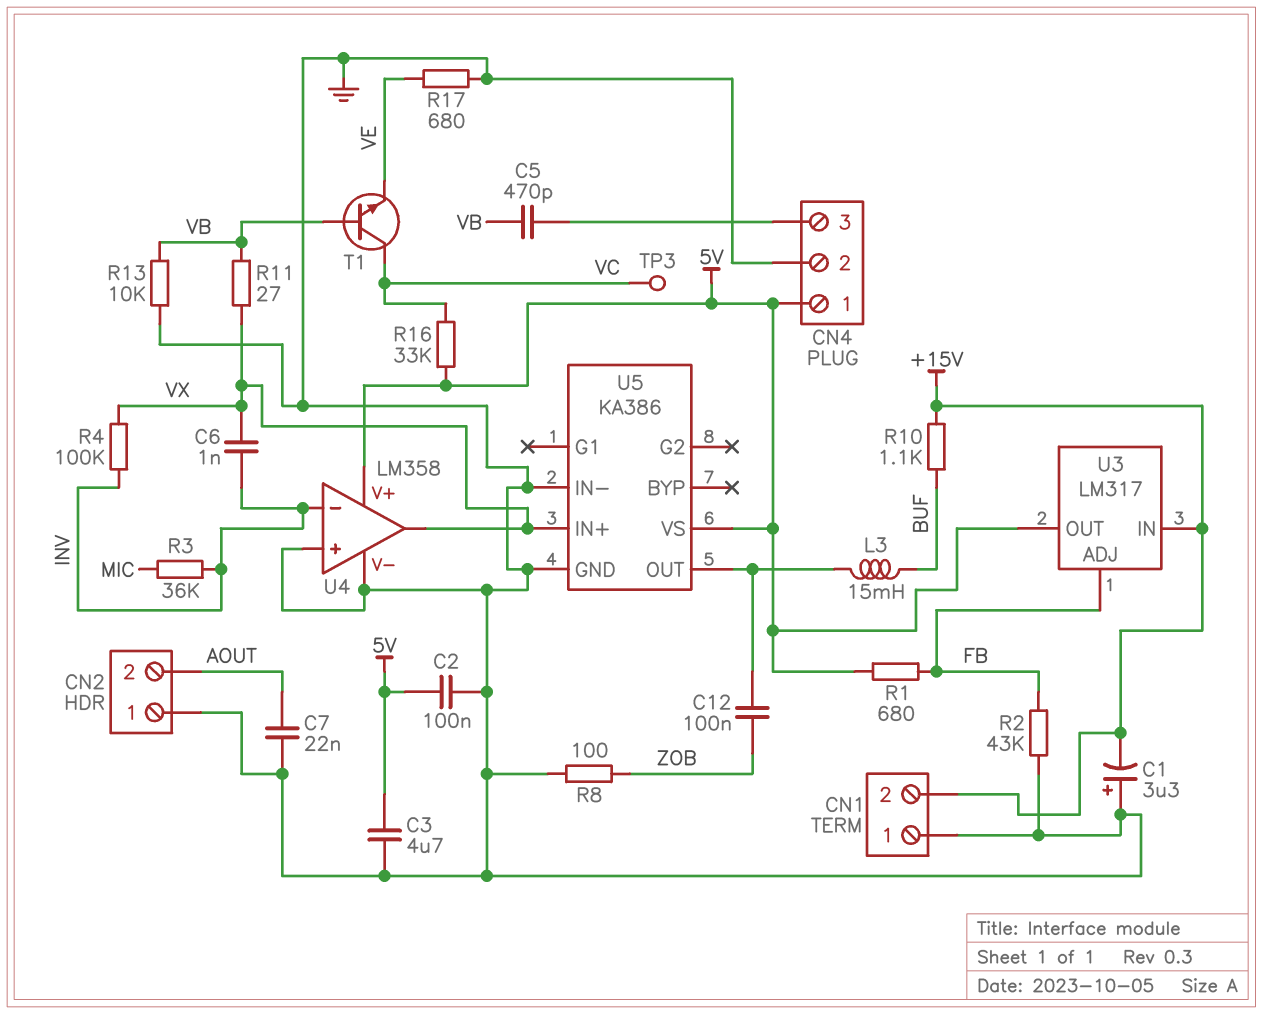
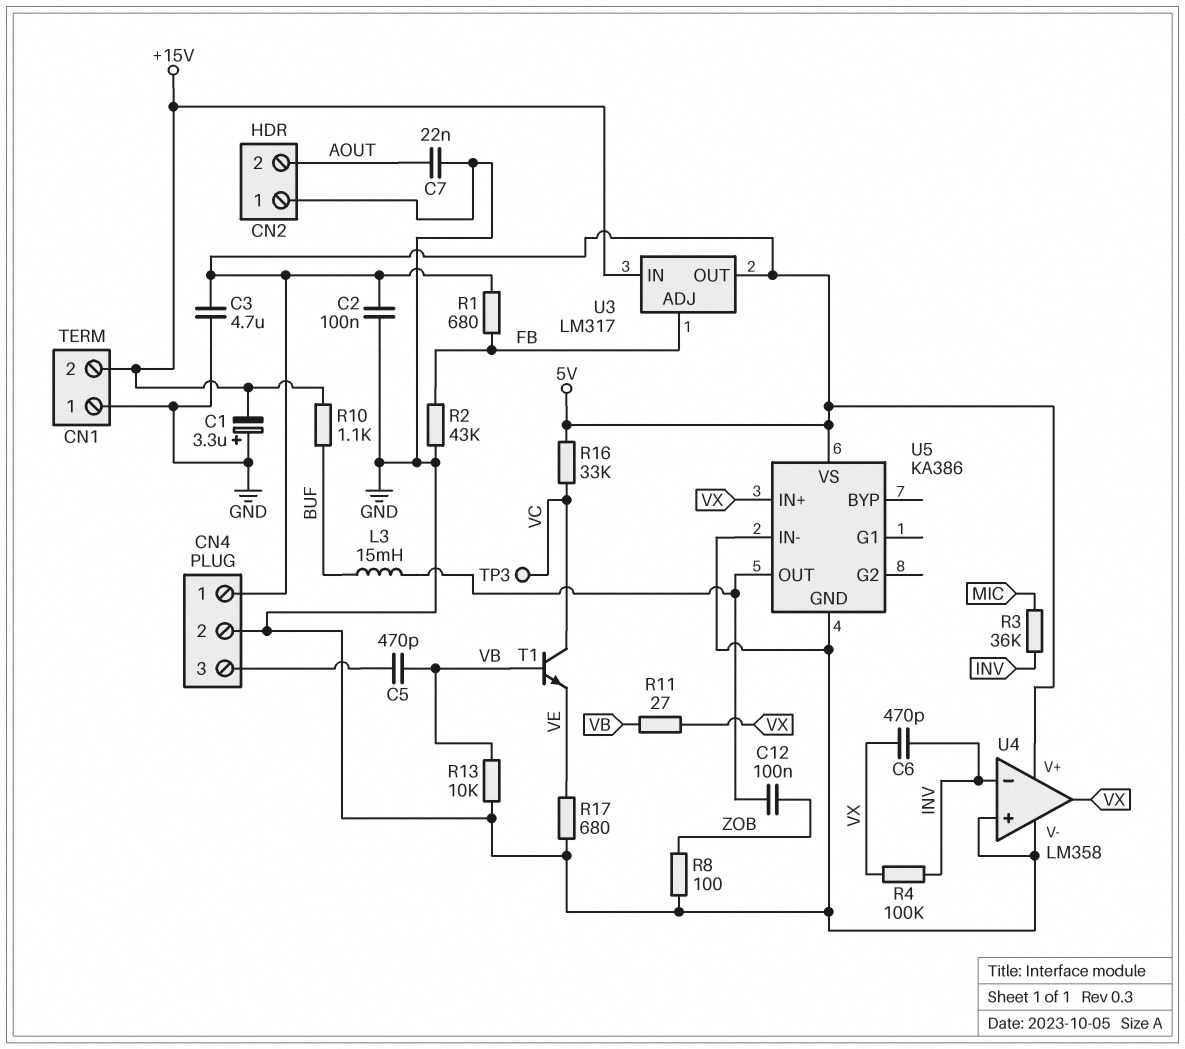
C6: 1nF (INV, VX) -> 470pF (INV, VX)

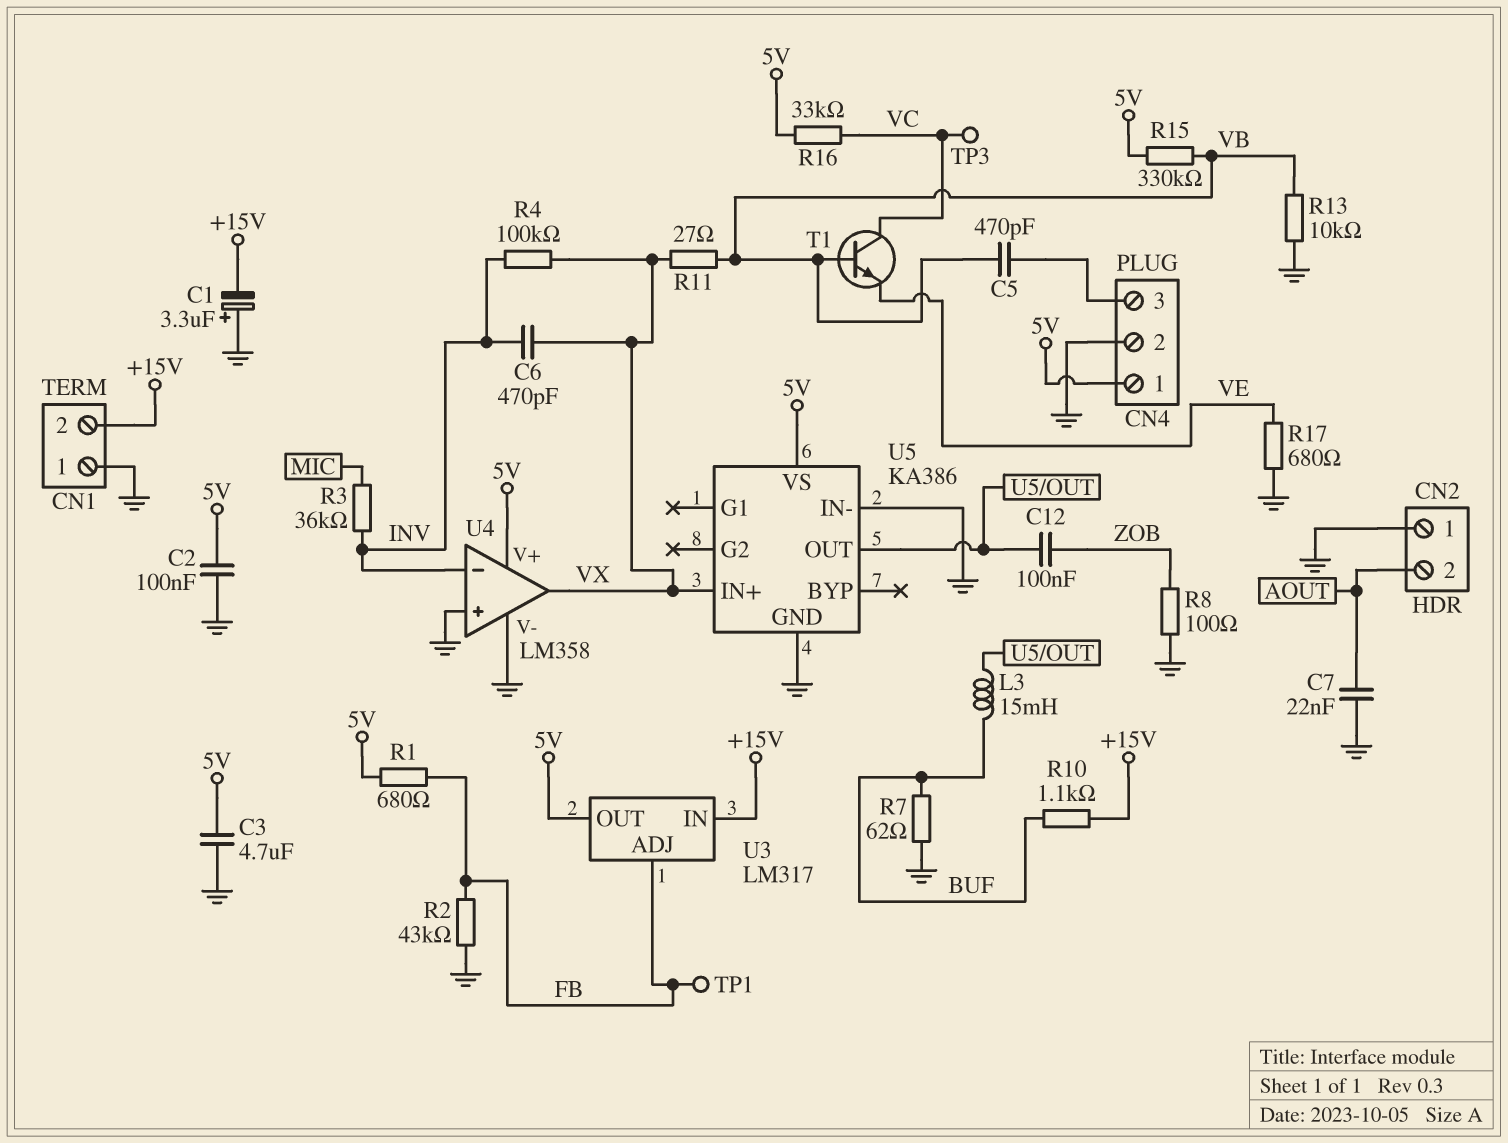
R7: none -> 62 (BUF, GND)
R15: none -> 330k (5V, VB)
TP1: none -> test point (FB)

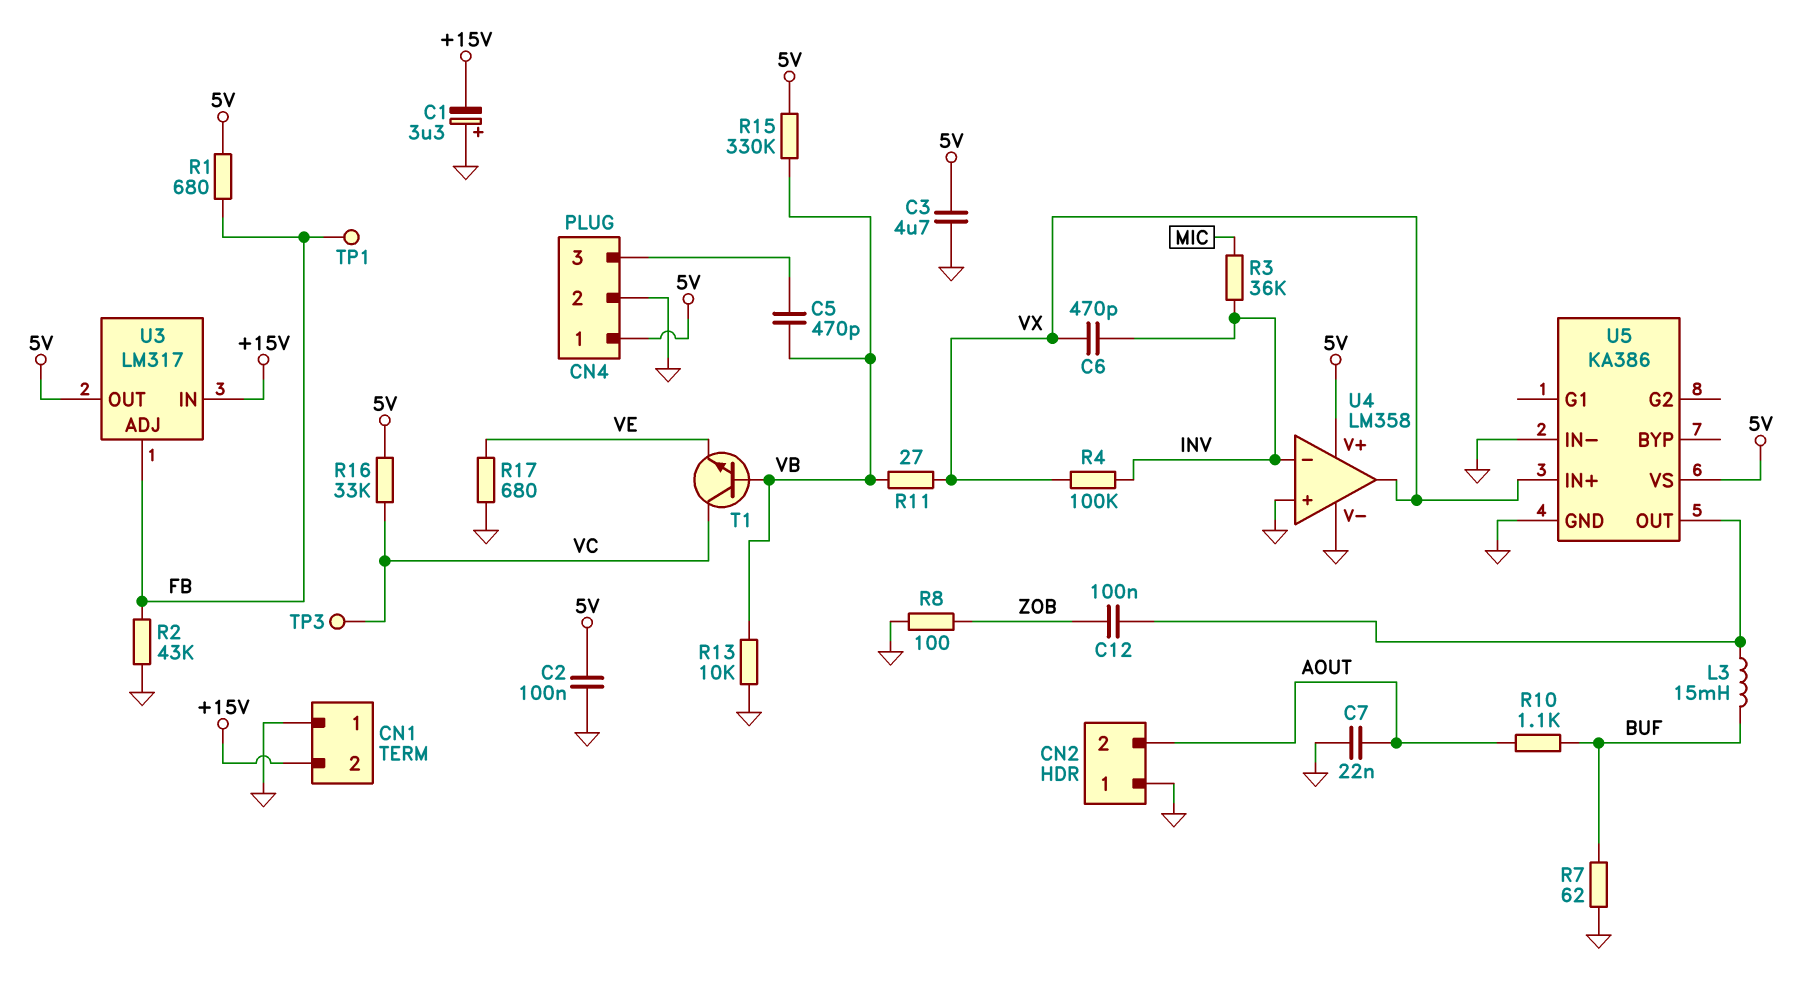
R10: 1.1k (+15V, BUF) -> 1.1k (AOUT, BUF)

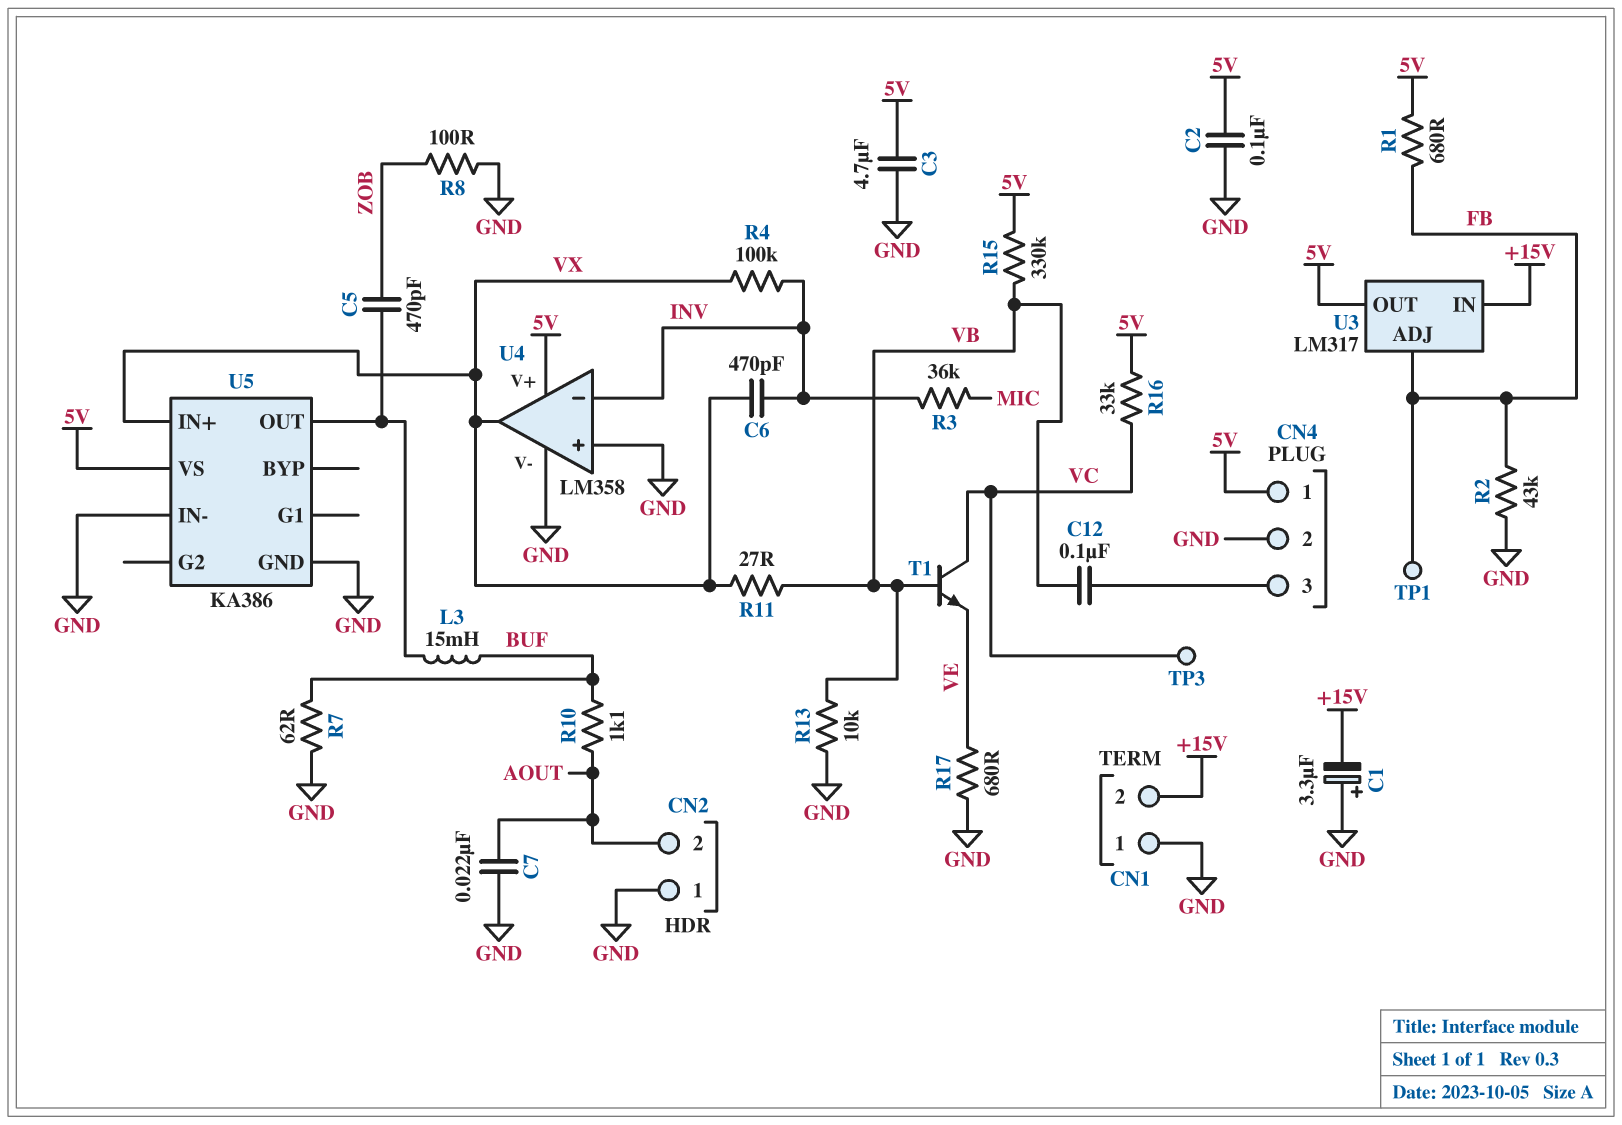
C5: 470pF (CN4/3, VB) -> 470pF (U5/OUT, ZOB)
C12: 100nF (U5/OUT, ZOB) -> 100nF (CN4/3, VB)

